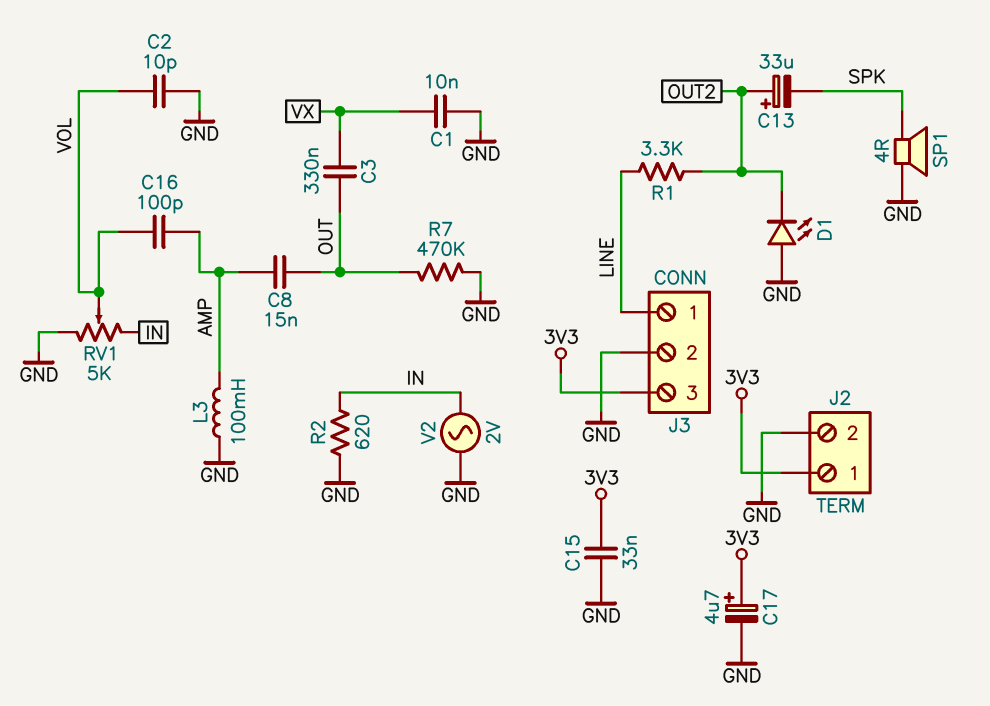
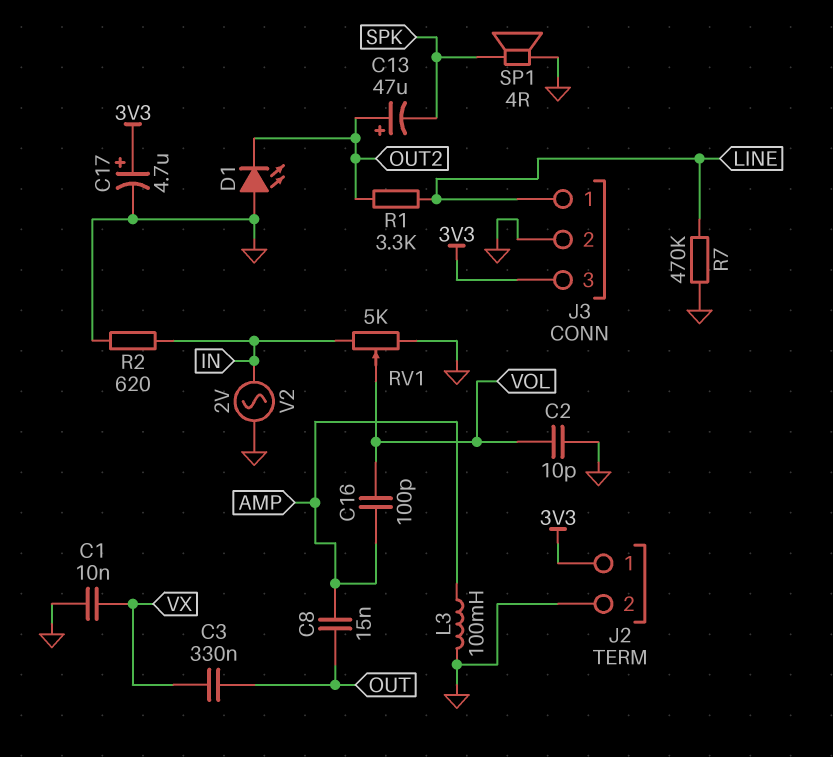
C13: 33uF (plus OUT2, minus SPK) -> 47uF (plus OUT2, minus SPK)
C15: 33nF (3V3, GND) -> none
R7: 470k (GND, OUT) -> 470k (GND, LINE)

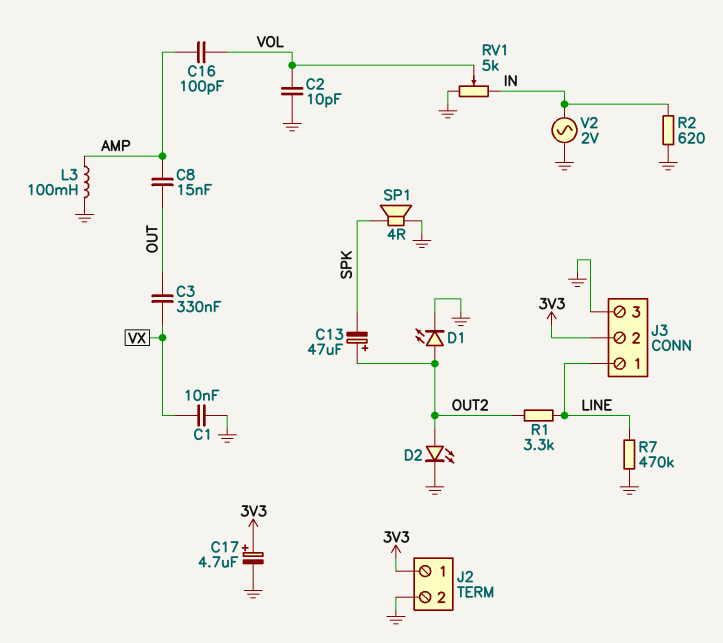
D1: LED (A GND, K OUT2) -> LED (A OUT2, K GND)
D2: none -> LED (A OUT2, K GND)
J3 pin 2: GND -> 3V3
J3 pin 3: 3V3 -> GND

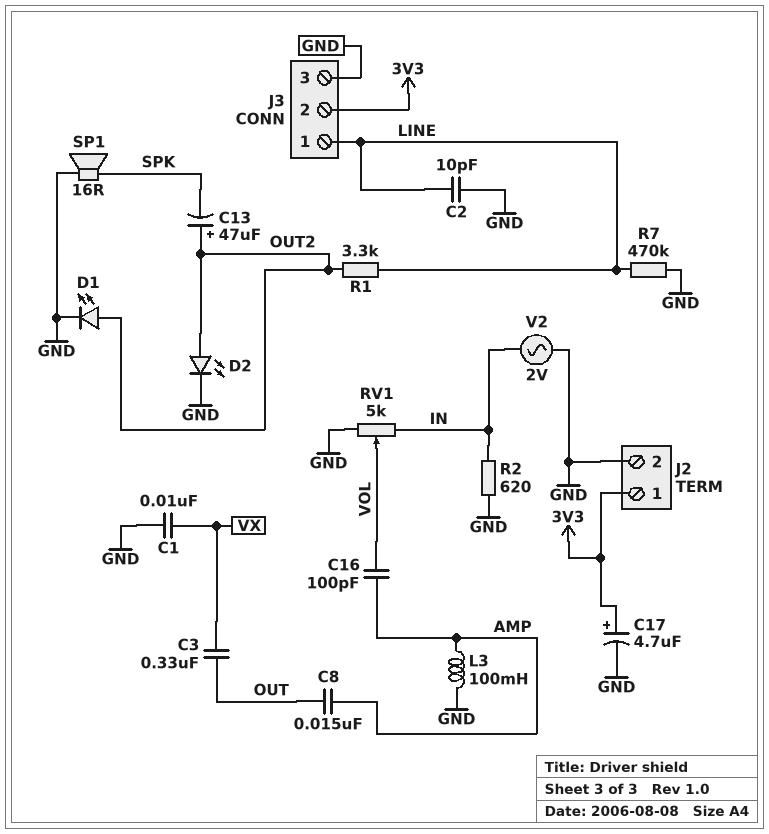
C2: 10pF (GND, VOL) -> 10pF (GND, LINE)
SP1: speaker 4R (GND, SPK) -> speaker 16R (GND, SPK)

